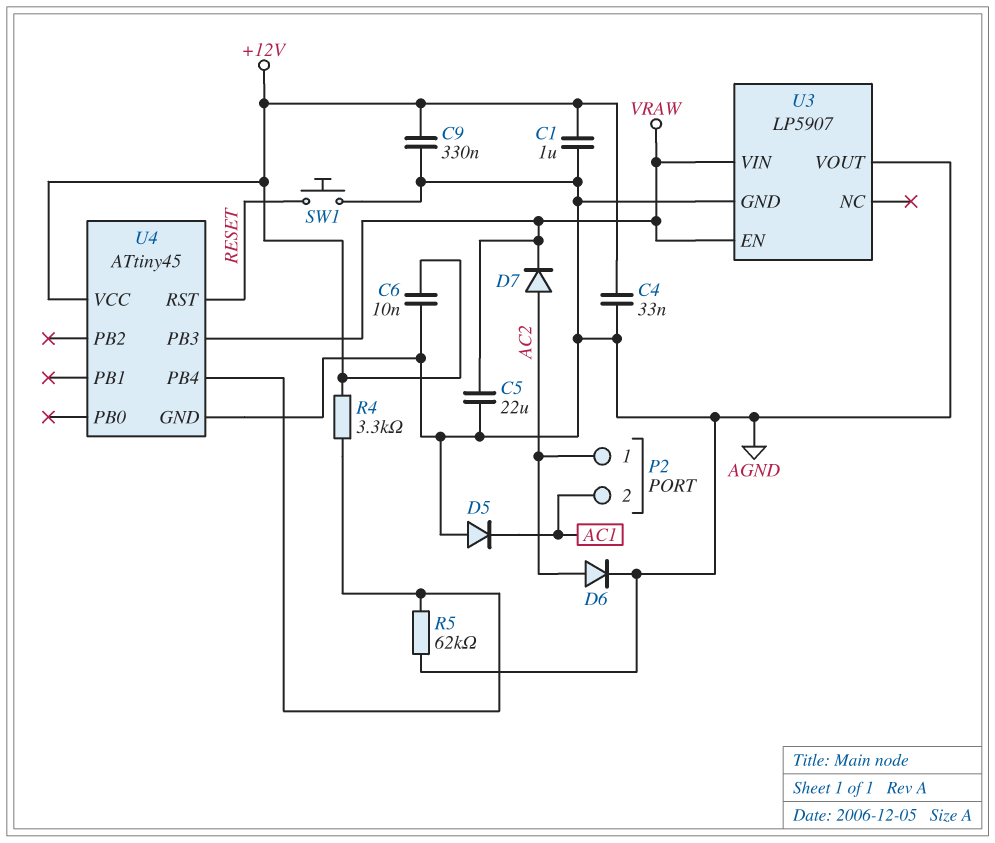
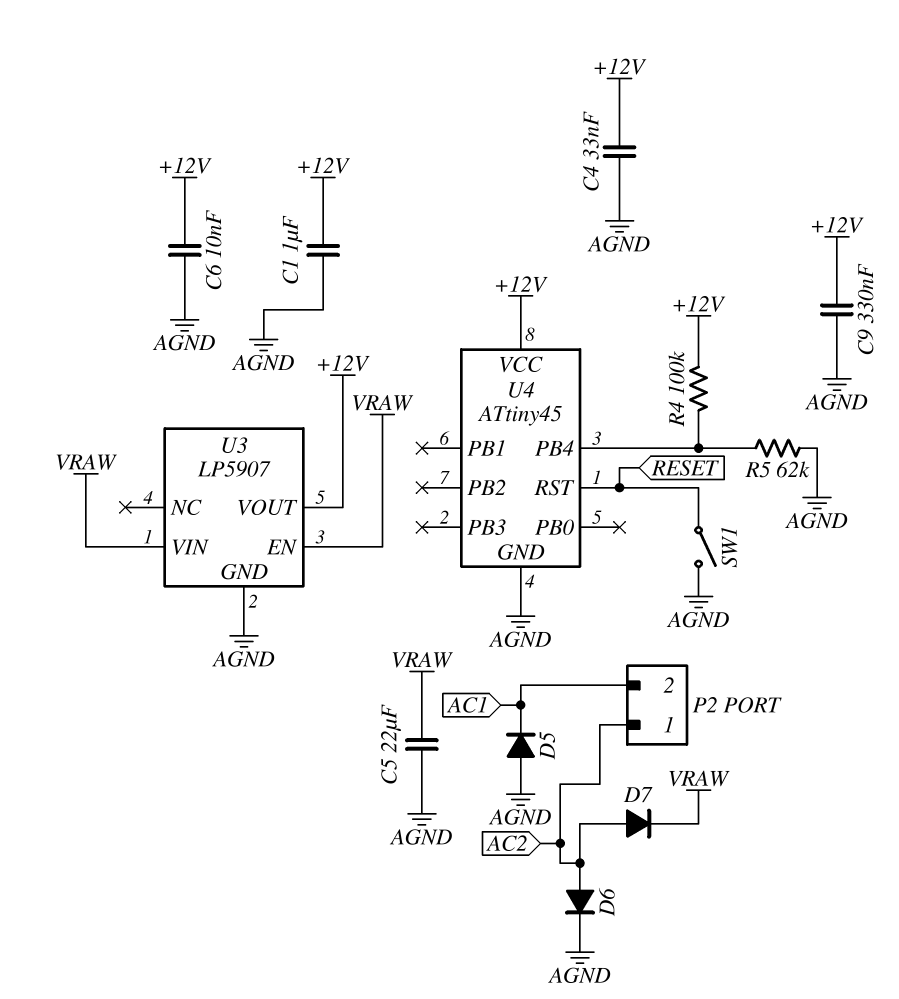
R4: 3.3k (+12V, U4/PB4) -> 100k (+12V, U4/PB4)
SW1: button (AGND, RESET) -> switch (AGND, RESET)
U3 pin VOUT: AGND -> +12V
U4 pin PB3: VRAW -> none

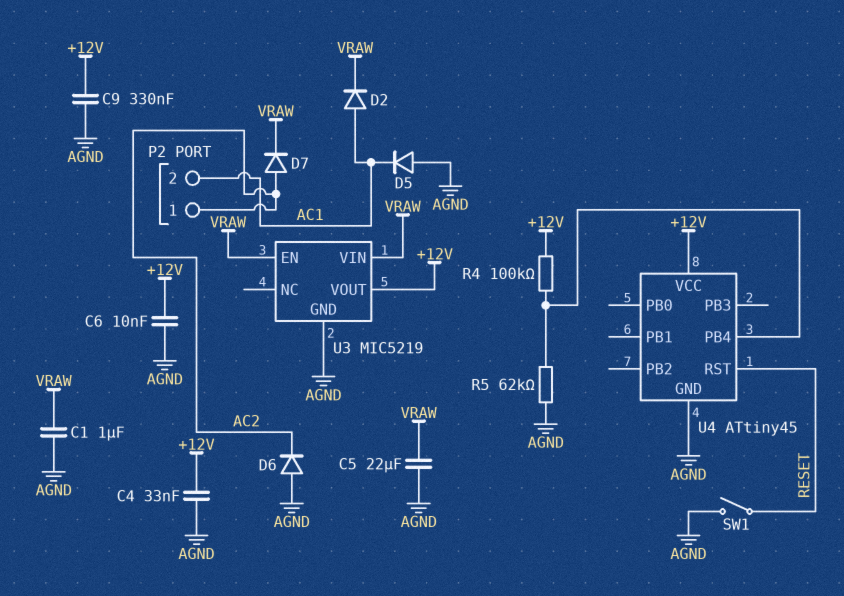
C1: 1uF (+12V, AGND) -> 1uF (AGND, VRAW)
D2: none -> diode (A AC1, K VRAW)
D6: diode (A AC2, K AGND) -> diode (A AGND, K AC2)
U3: LP5907 -> MIC5219

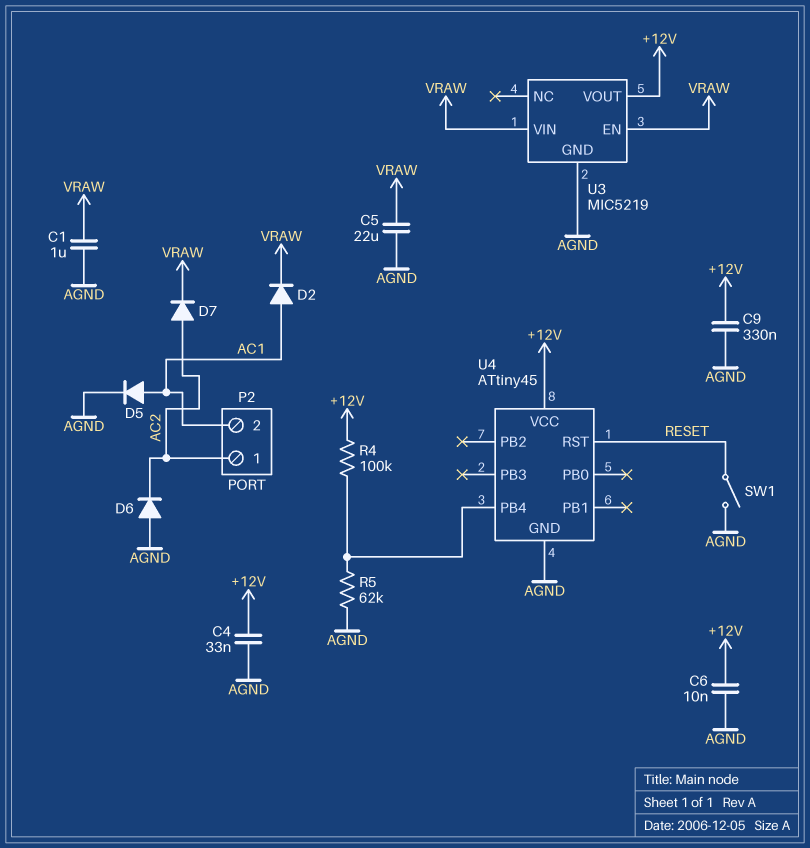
D5: diode (A AGND, K AC1) -> diode (A AC1, K AGND)

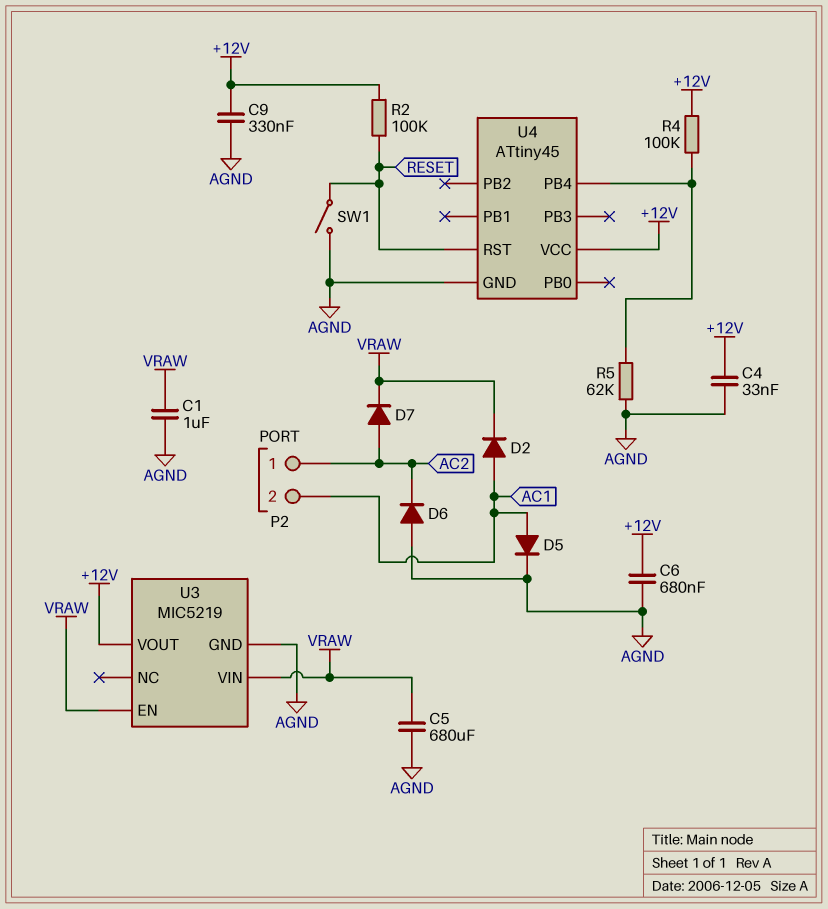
C5: 22uF (AGND, VRAW) -> 680uF (AGND, VRAW)
C6: 10nF (+12V, AGND) -> 680nF (+12V, AGND)
R2: none -> 100k (+12V, RESET)

